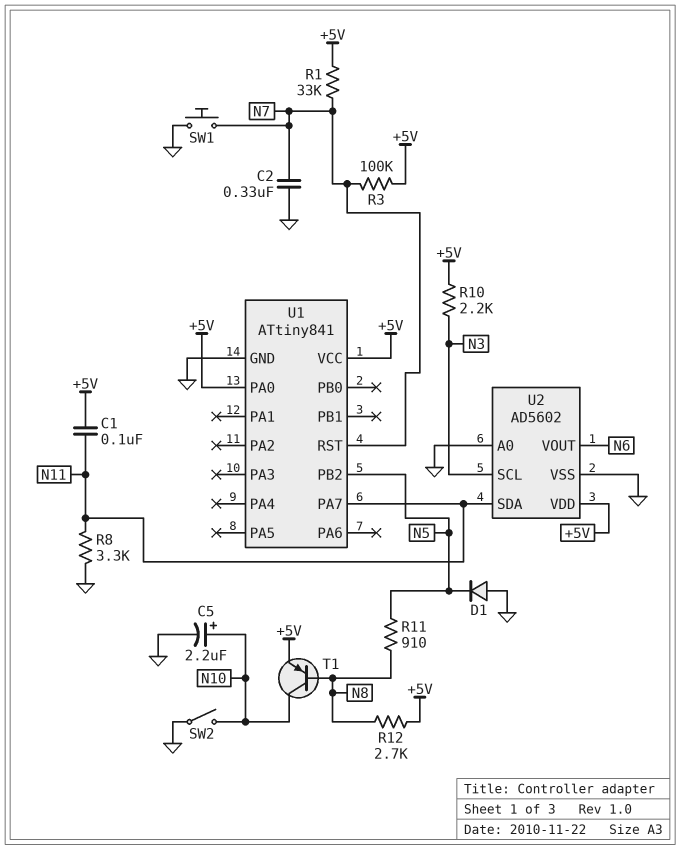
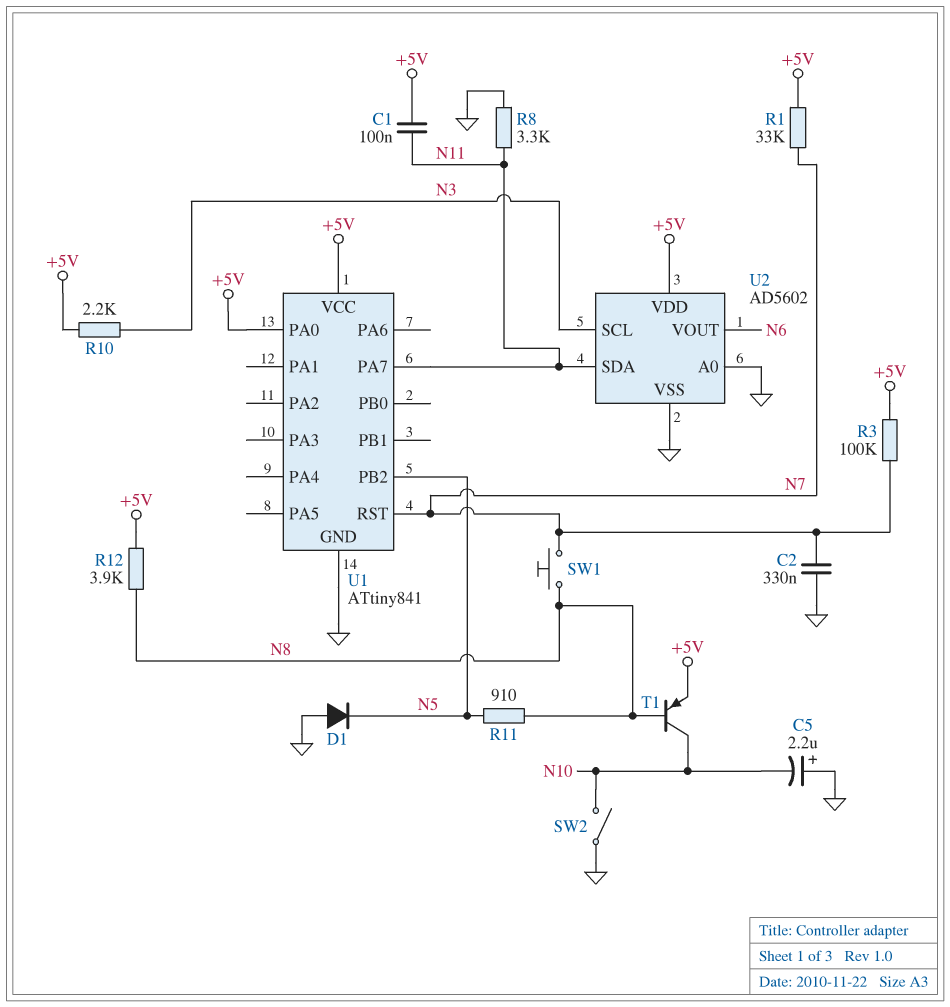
C5: 2.2uF (plus N10, minus GND) -> 2.2uF (plus GND, minus N10)
R12: 2.7k (+5V, N8) -> 3.9k (+5V, N8)
SW1: button (GND, N7) -> button (N7, N8)

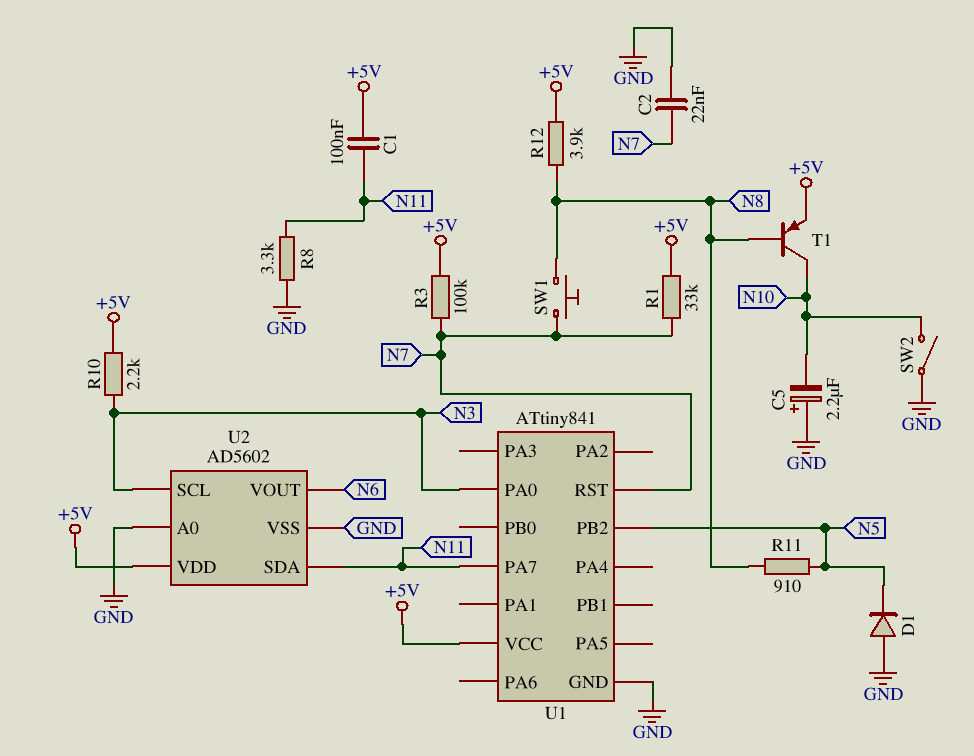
C2: 330nF (GND, N7) -> 22nF (GND, N7)
U1 pin PA0: +5V -> N3

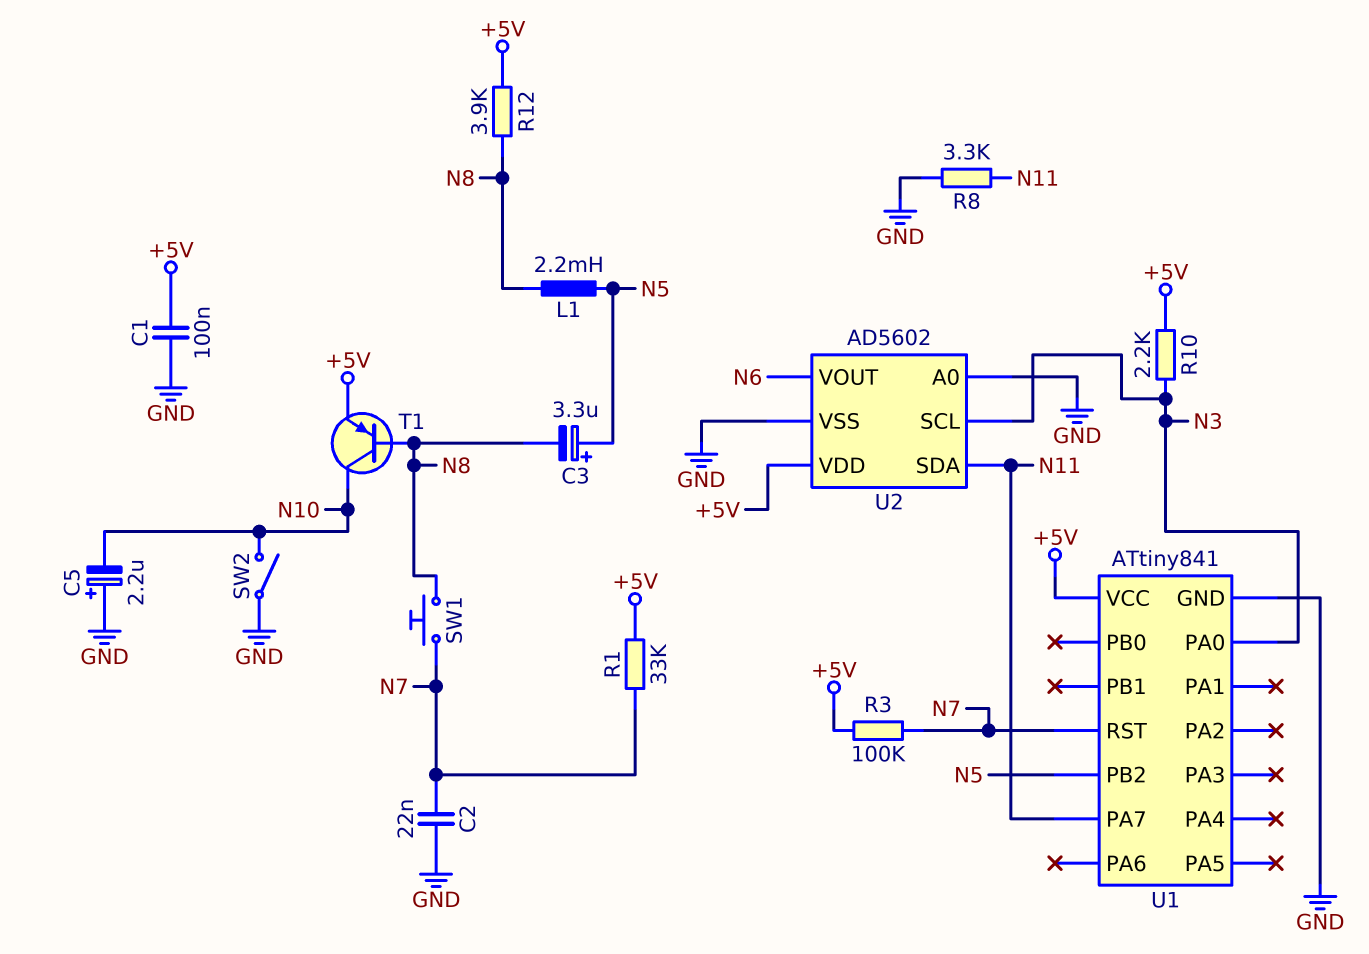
C1: 100nF (+5V, N11) -> 100nF (+5V, GND)
C3: none -> 3.3uF (plus N5, minus N8)
D1: diode (A GND, K N5) -> none
L1: none -> 2.2mH (N5, N8)
R11: 910 (N5, N8) -> none

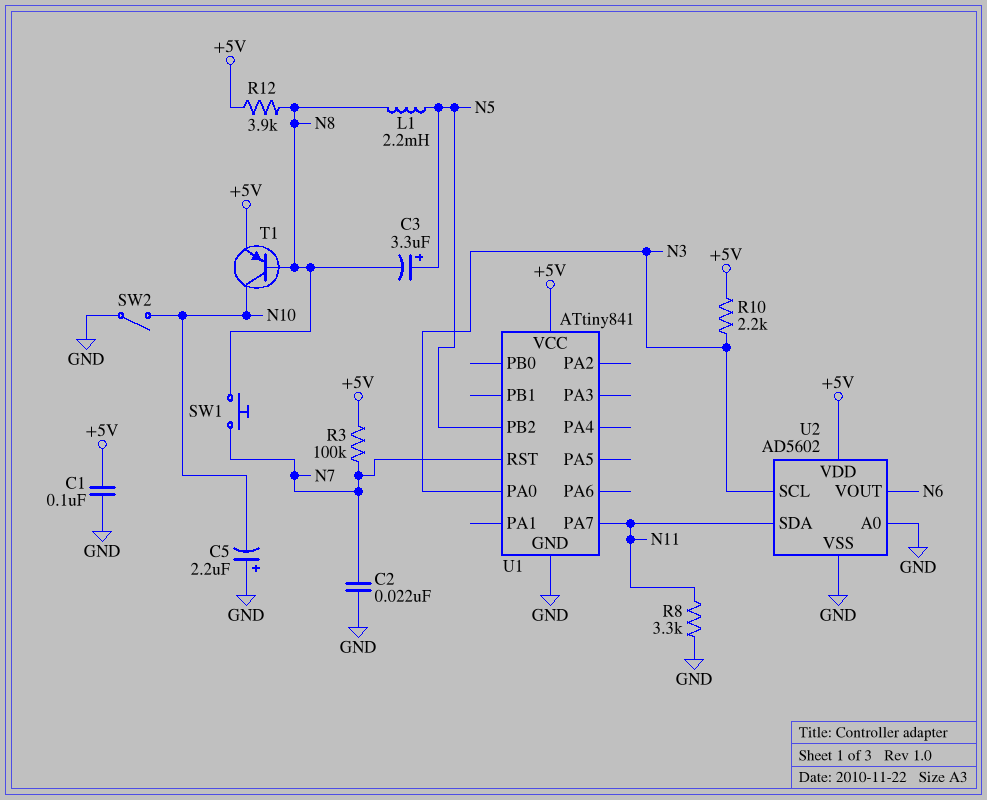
R1: 33k (+5V, N7) -> none

